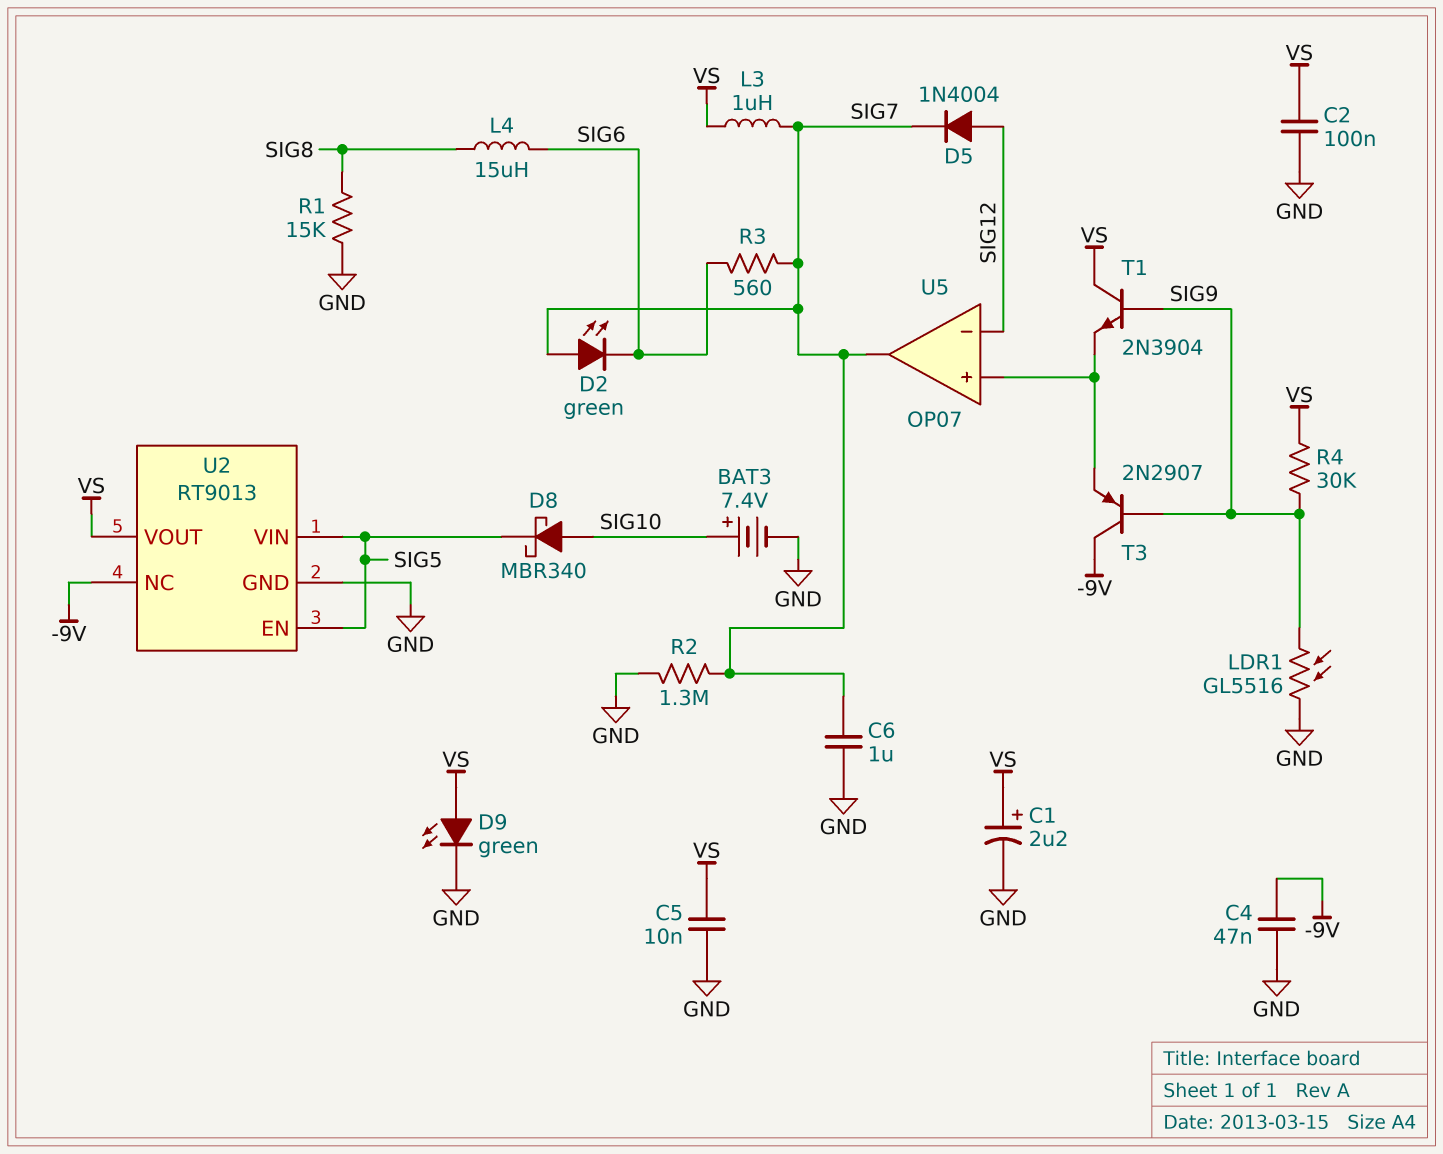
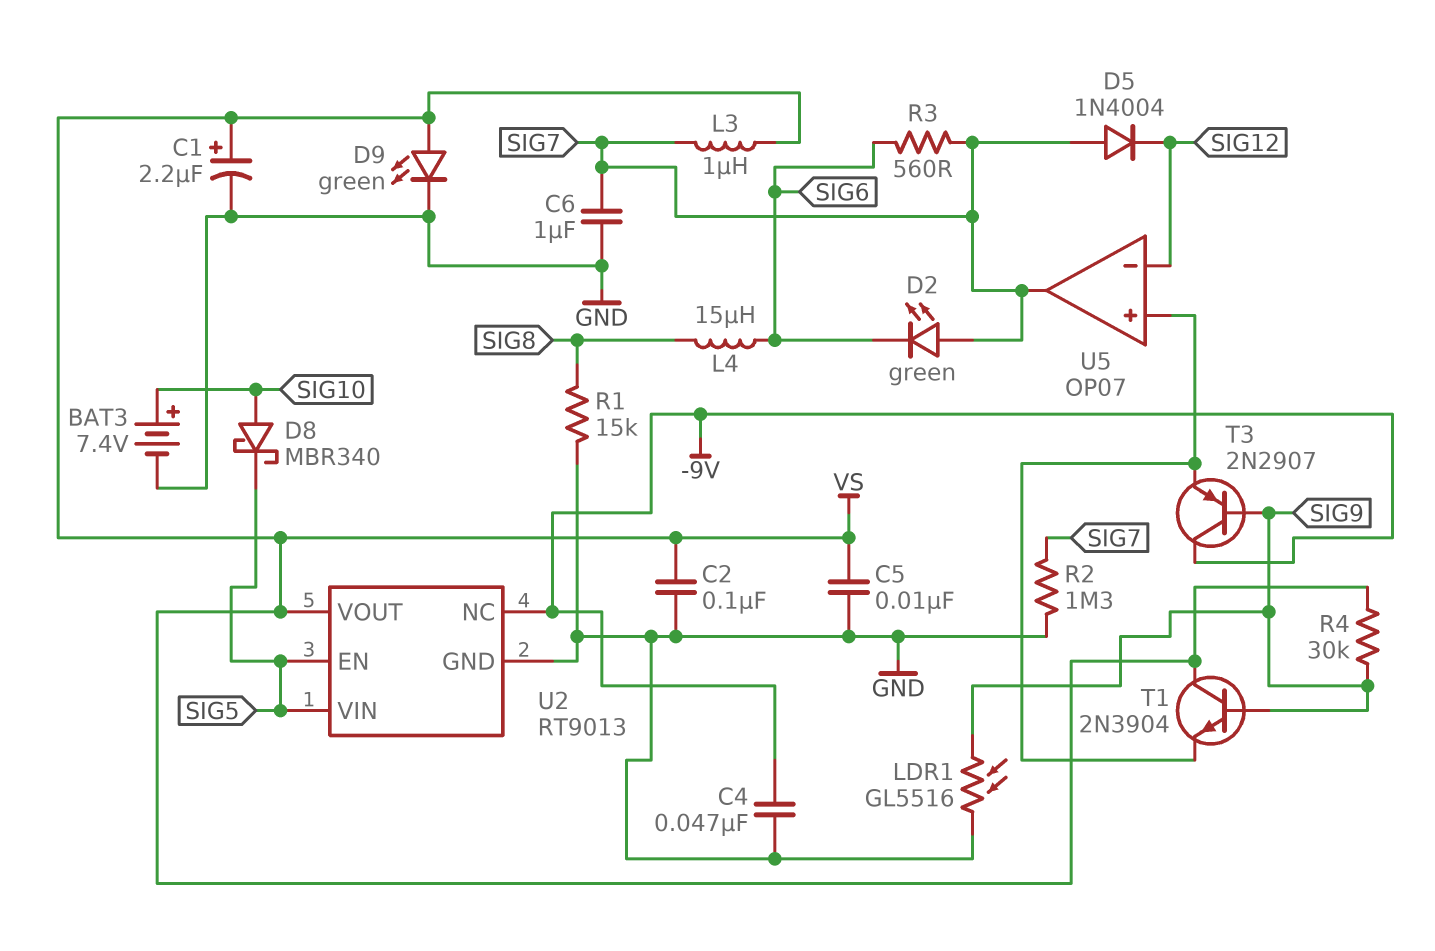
D5: diode 1N4004 (A SIG12, K SIG7) -> diode 1N4004 (A SIG7, K SIG12)

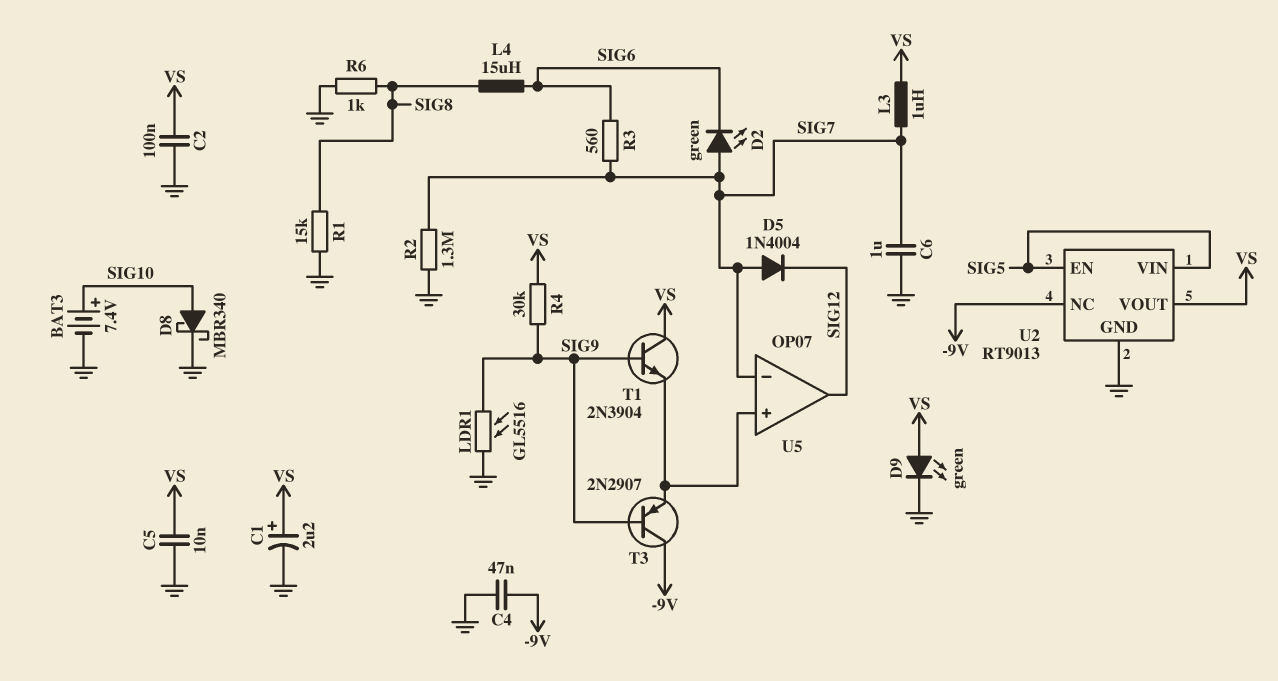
D8: schottky MBR340 (A SIG10, K SIG5) -> schottky MBR340 (A SIG10, K GND)
R6: none -> 1k (GND, SIG8)
U5 pin in-: SIG12 -> SIG7
U5 pin out: SIG7 -> SIG12

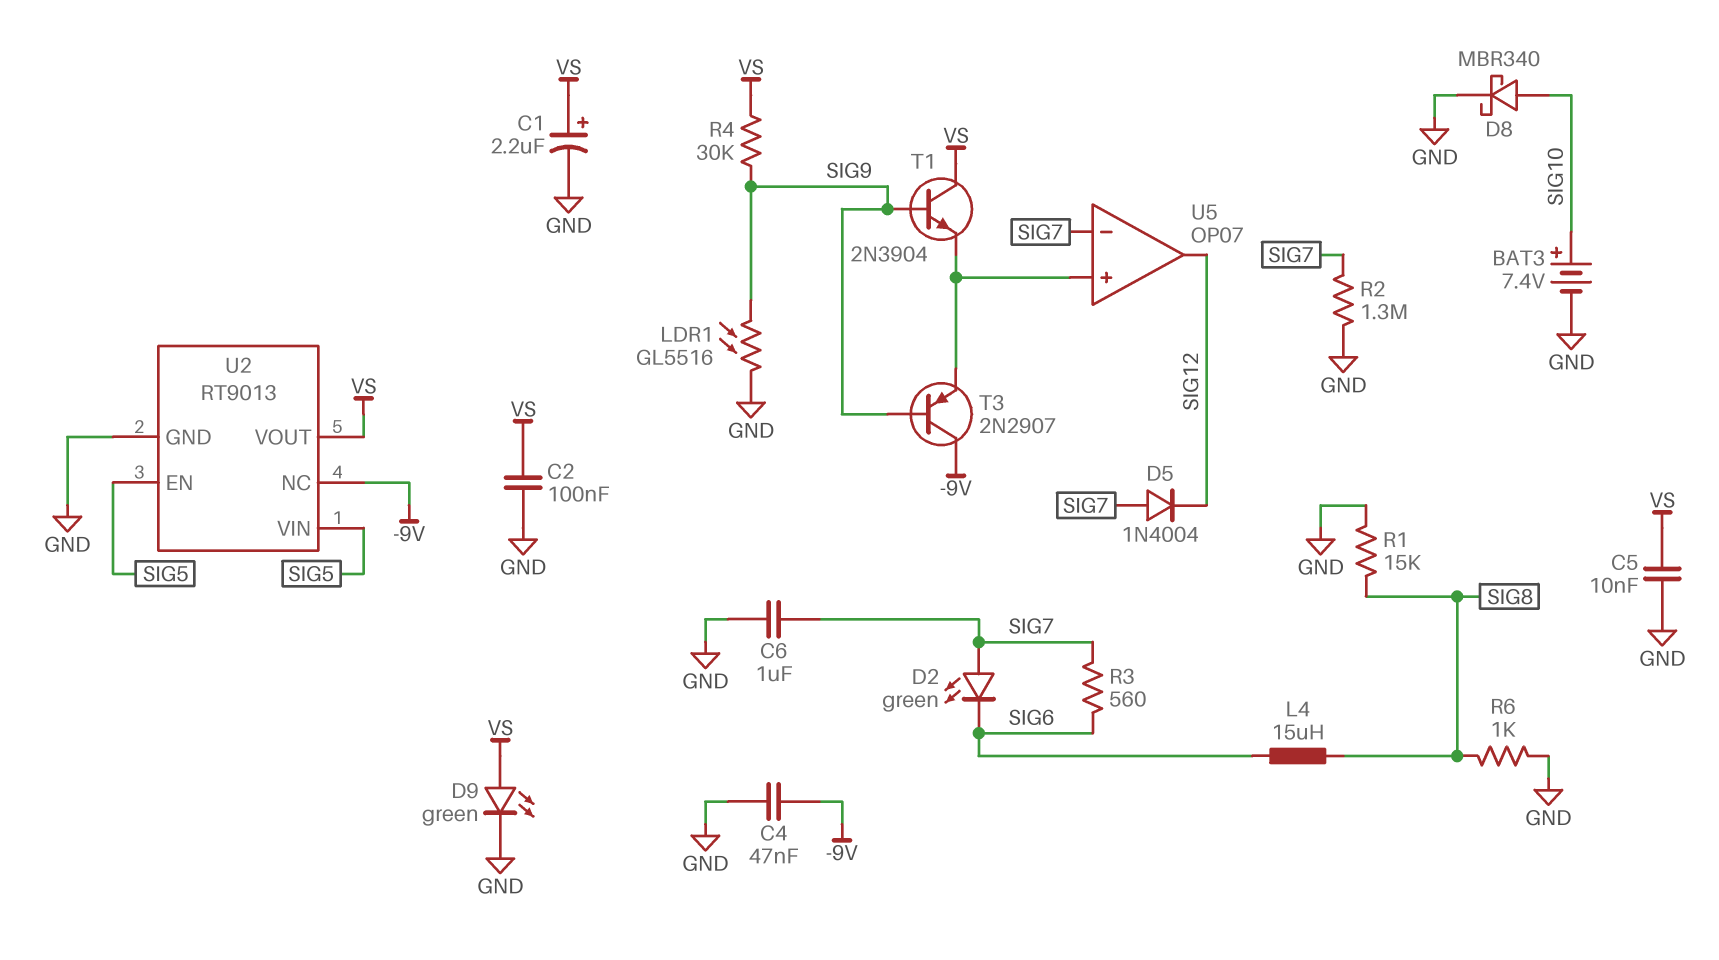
L3: 1uH (SIG7, VS) -> none

